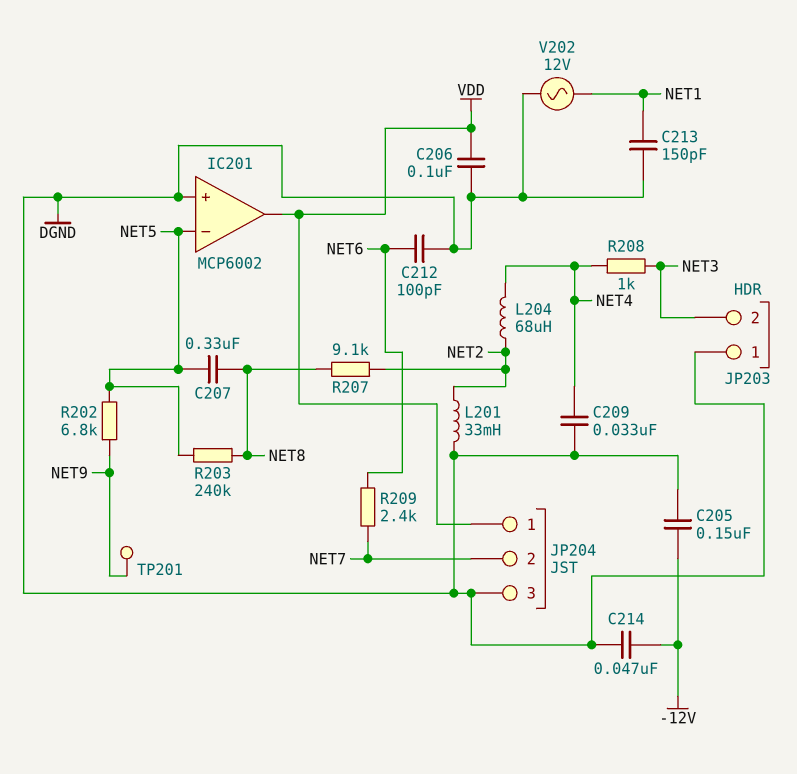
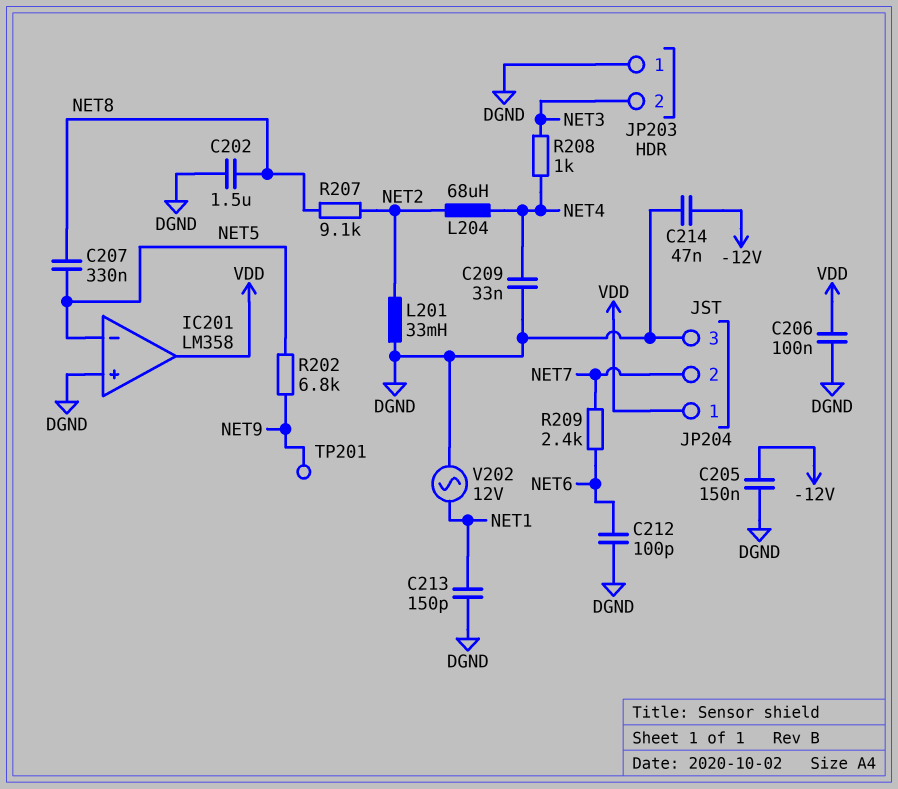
C202: none -> 1.5uF (DGND, NET8)
IC201: MCP6002 -> LM358
R203: 240k (NET5, NET8) -> none

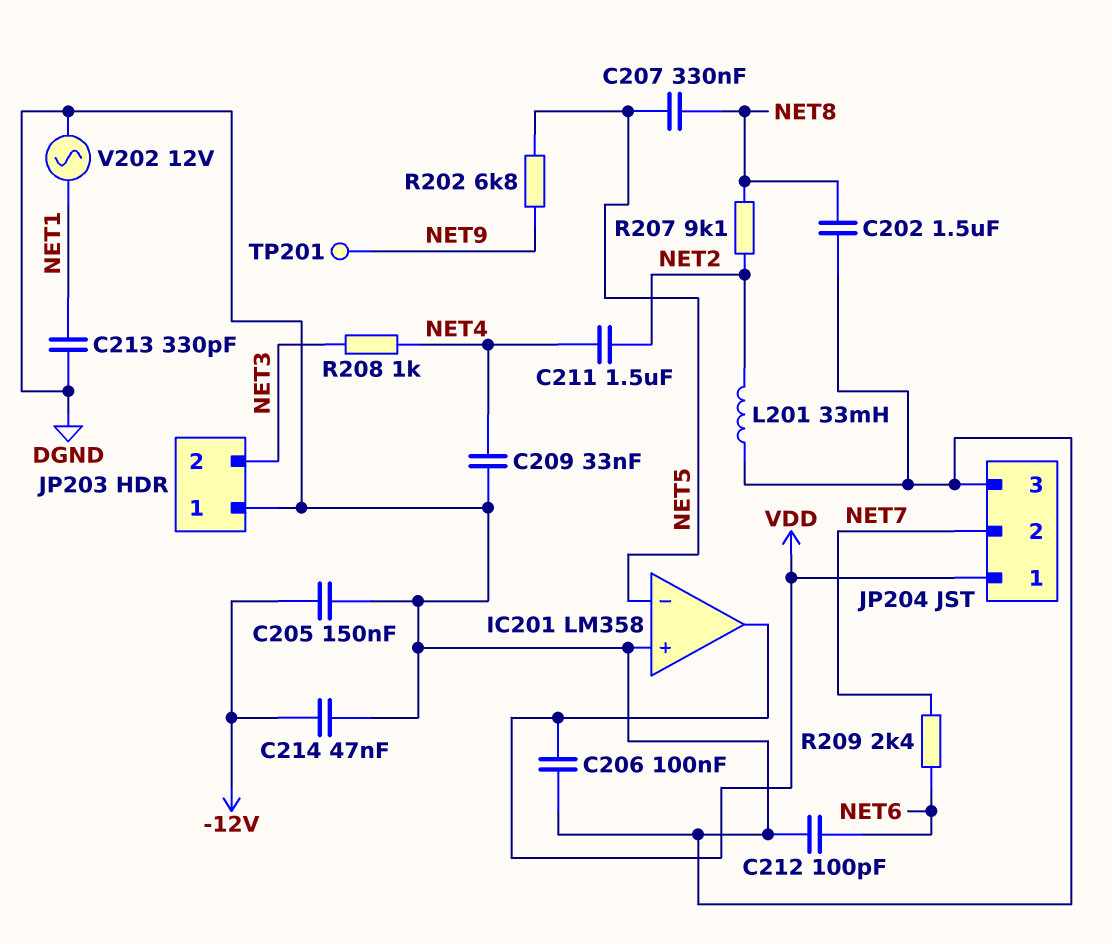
C211: none -> 1.5uF (NET2, NET4)
C213: 150pF (DGND, NET1) -> 330pF (DGND, NET1)
L204: 68uH (NET2, NET4) -> none

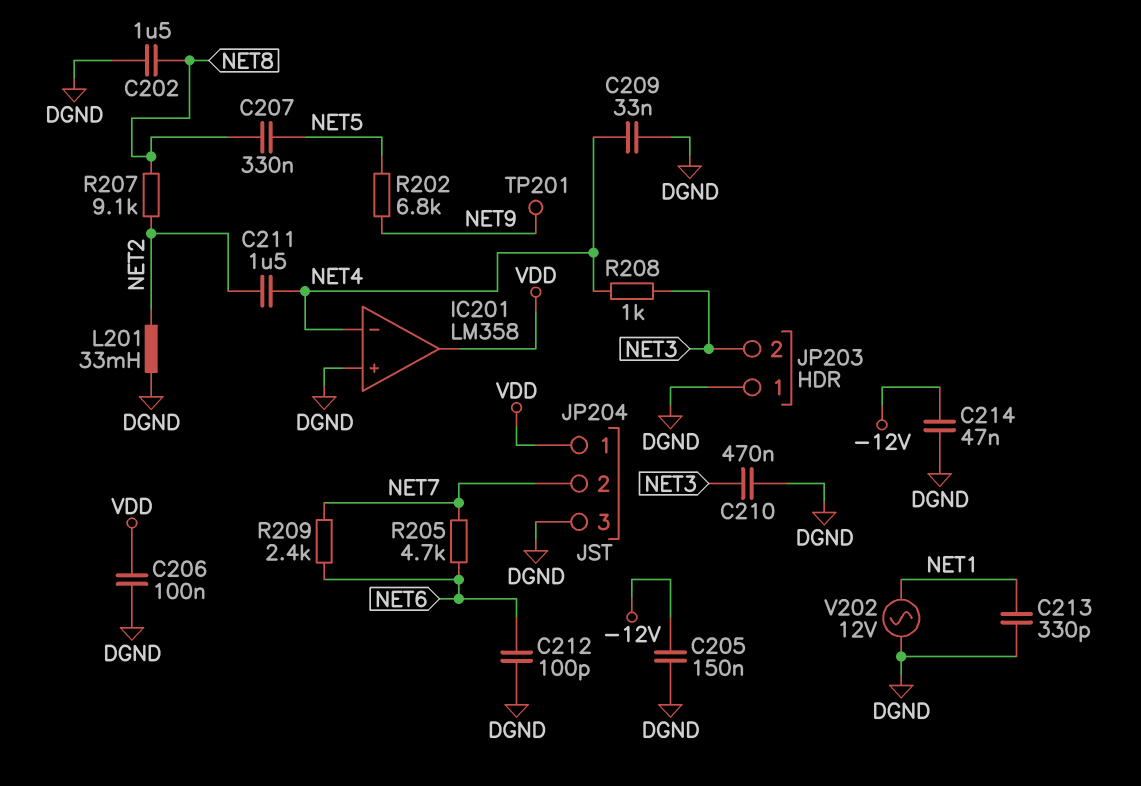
C210: none -> 470nF (DGND, NET3)
IC201 pin in-: NET5 -> NET4
R205: none -> 4.7k (NET6, NET7)

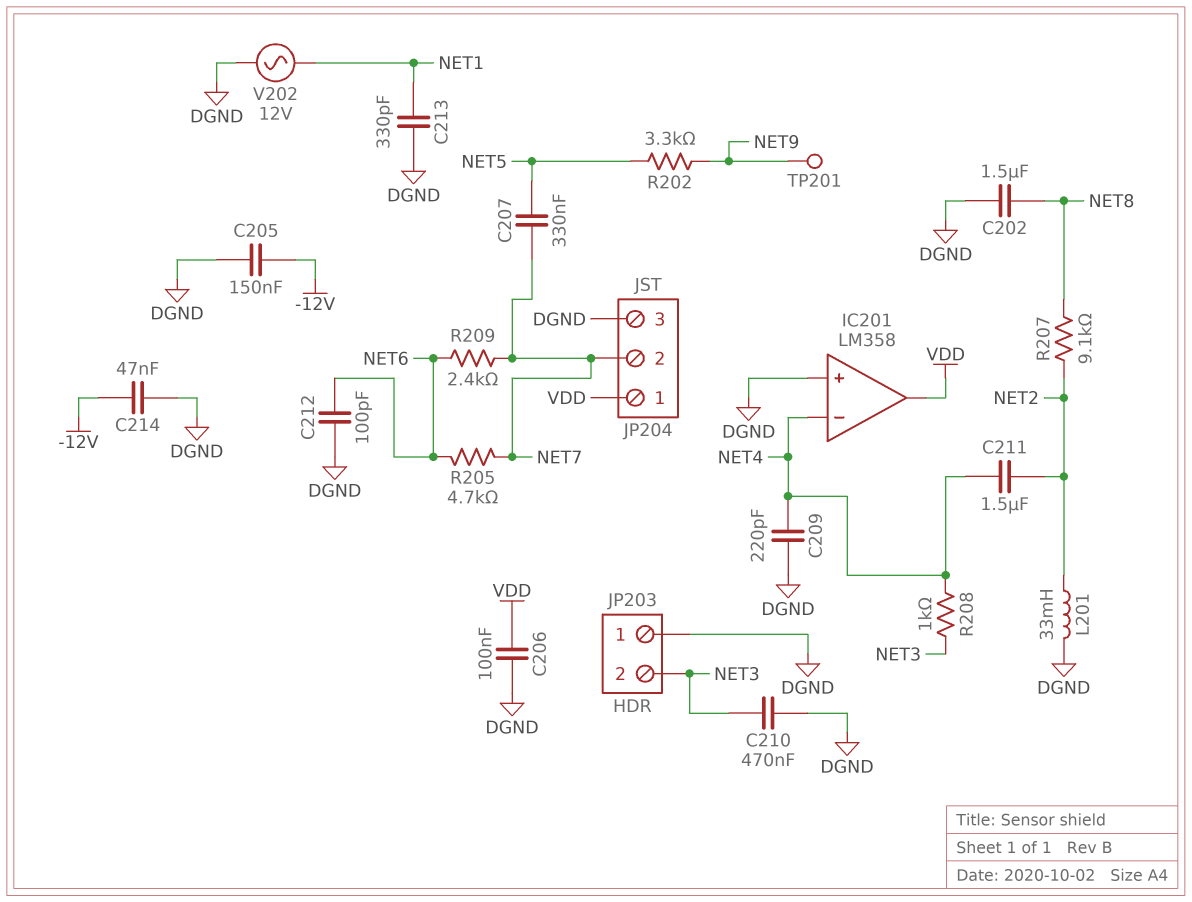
C207: 330nF (NET5, NET8) -> 330nF (NET5, NET7)
C209: 33nF (DGND, NET4) -> 220pF (DGND, NET4)
R202: 6.8k (NET5, NET9) -> 3.3k (NET5, NET9)

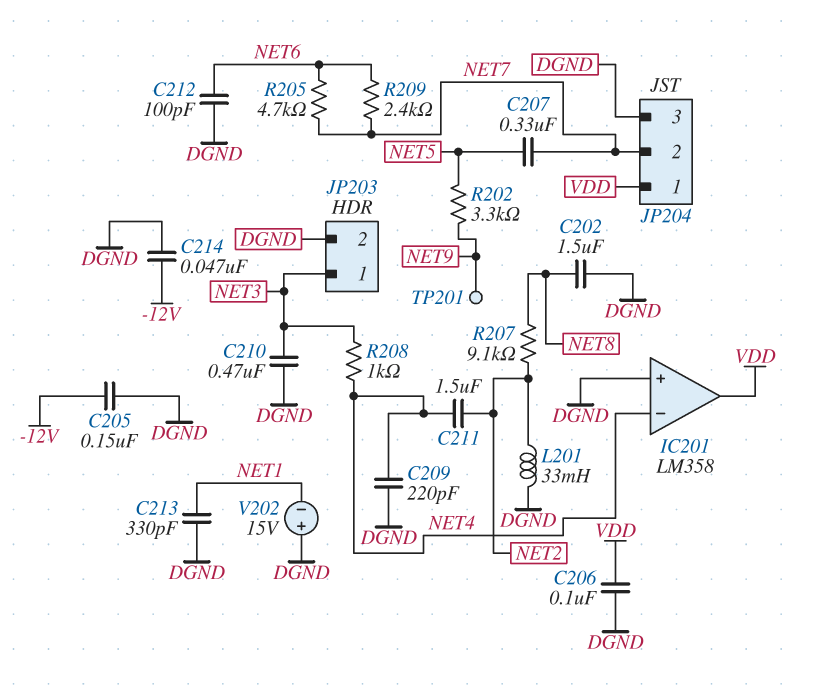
JP203 pin 1: DGND -> NET3
JP203 pin 2: NET3 -> DGND
V202: AC 12V (DGND, NET1) -> 15V (plus DGND, minus NET1)

